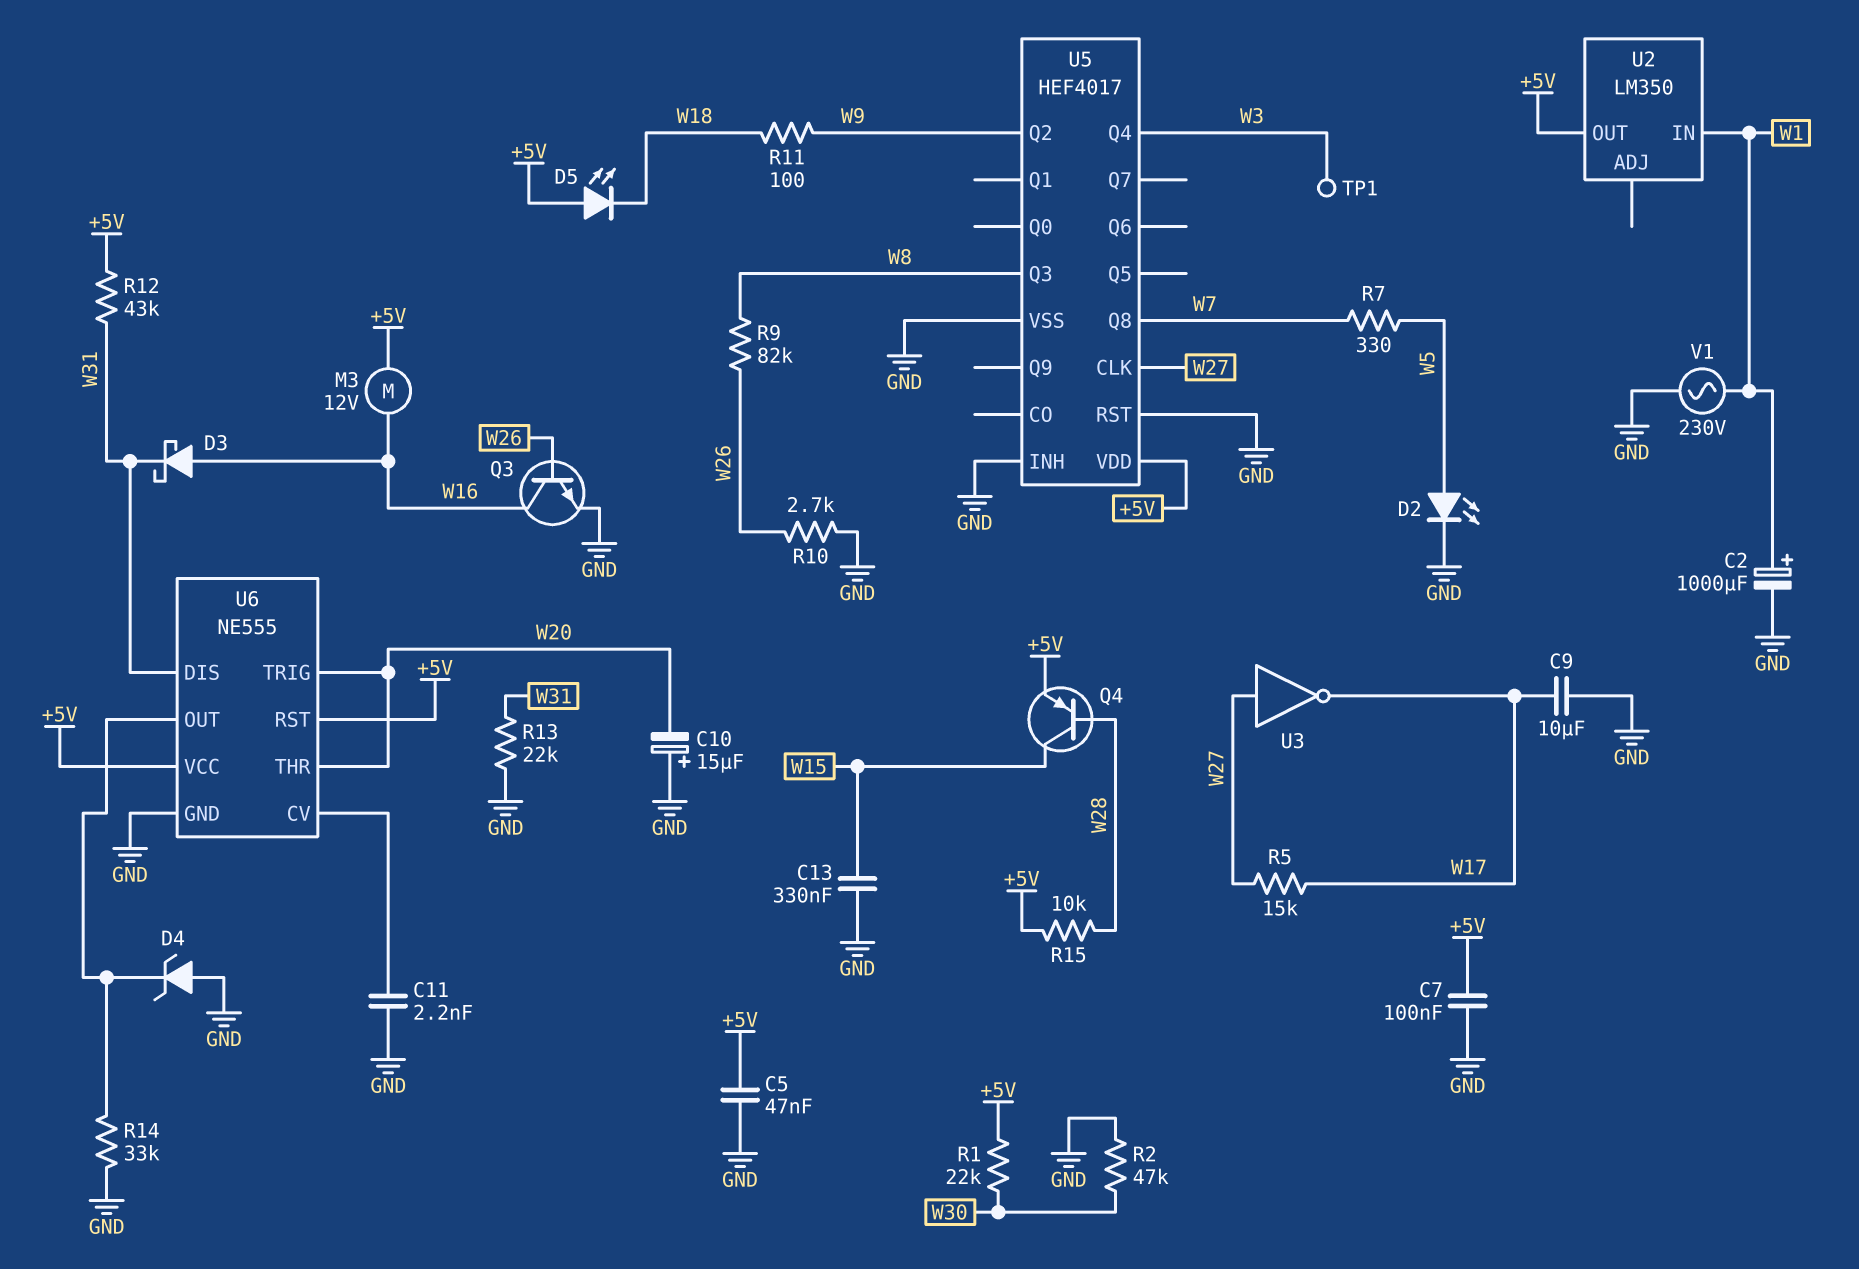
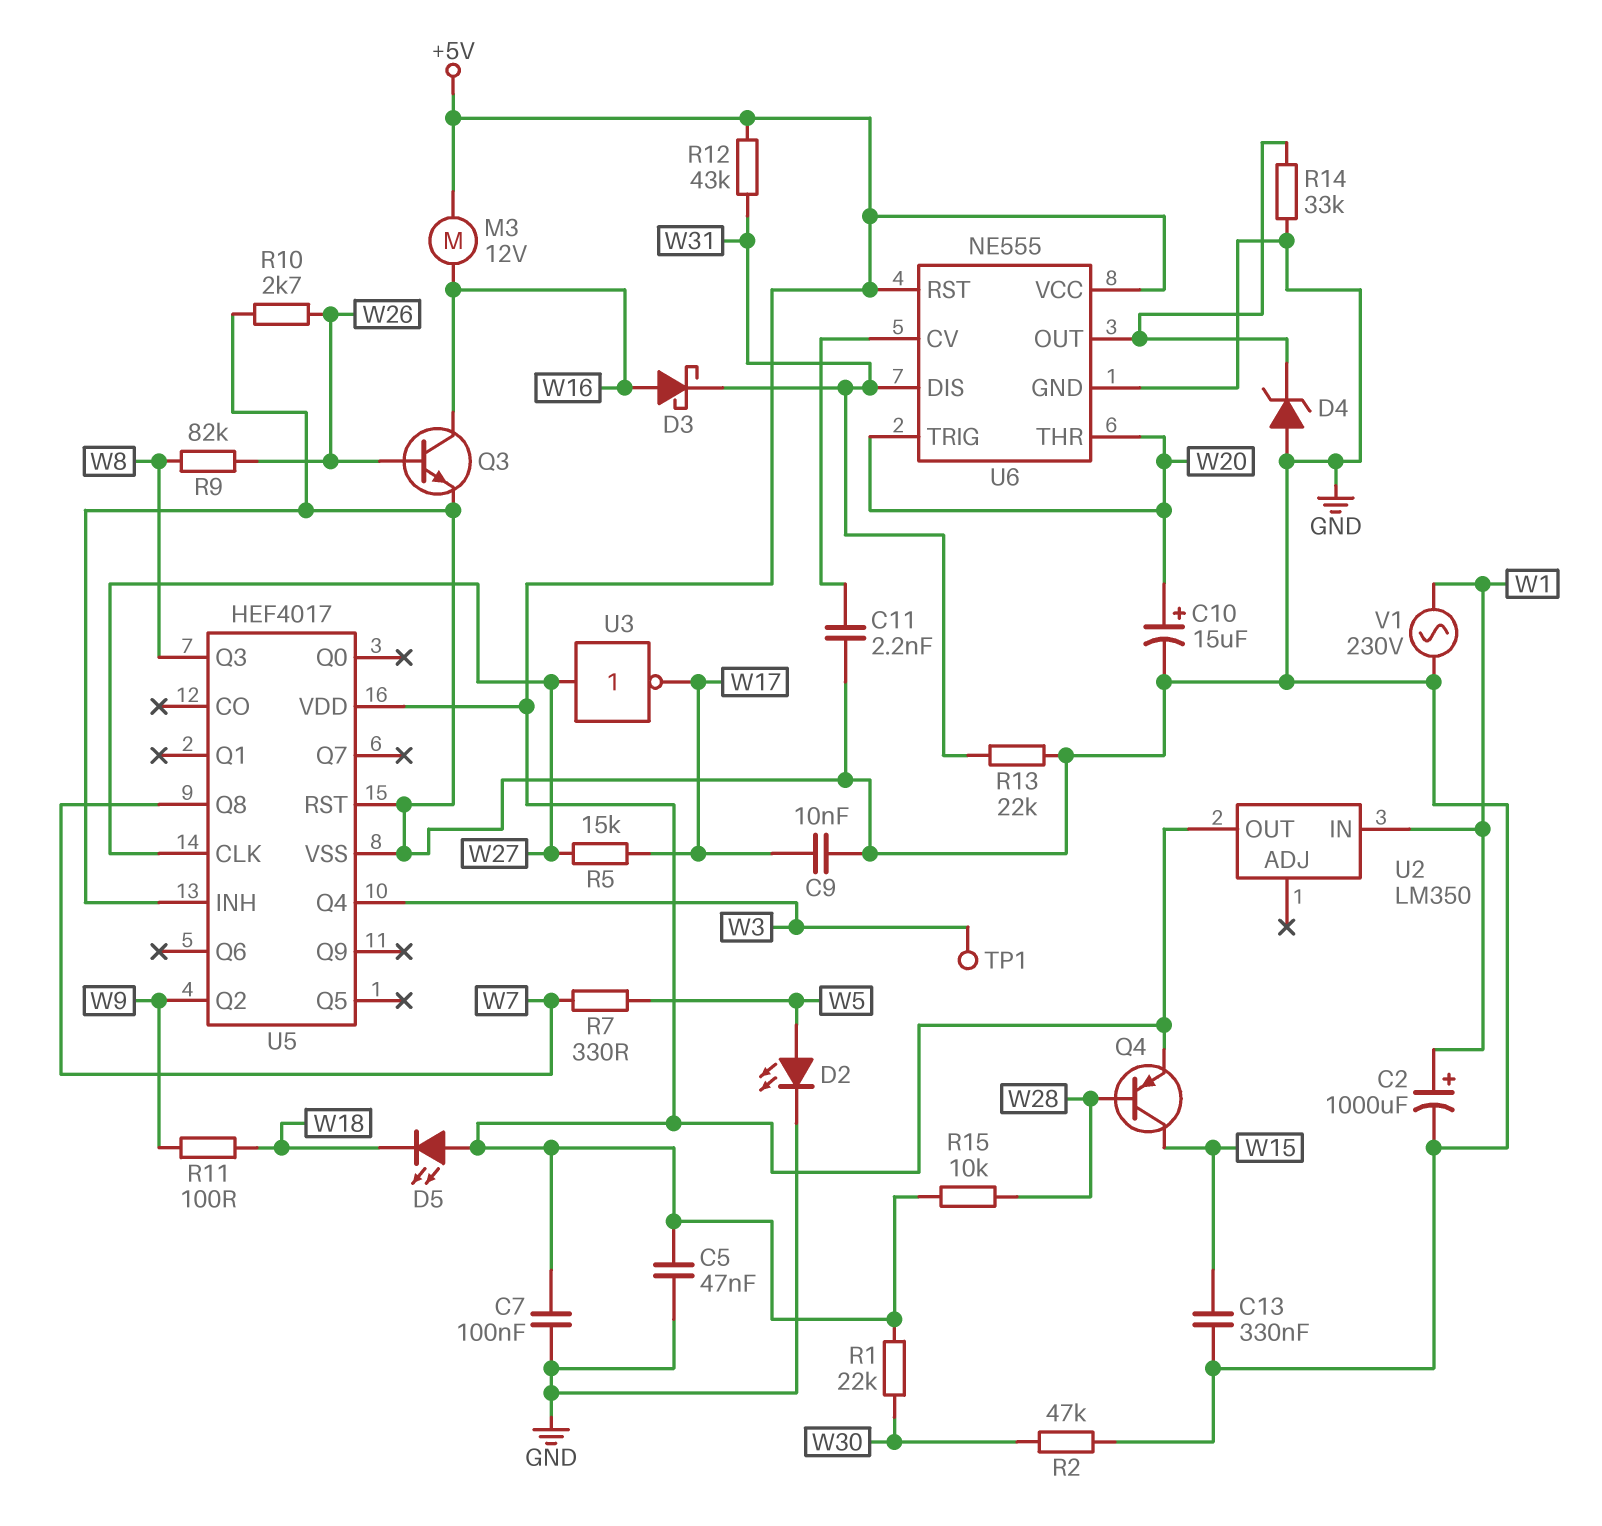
C9: 10uF (GND, W17) -> 10nF (GND, W17)
C10: 15uF (plus GND, minus W20) -> 15uF (plus W20, minus GND)

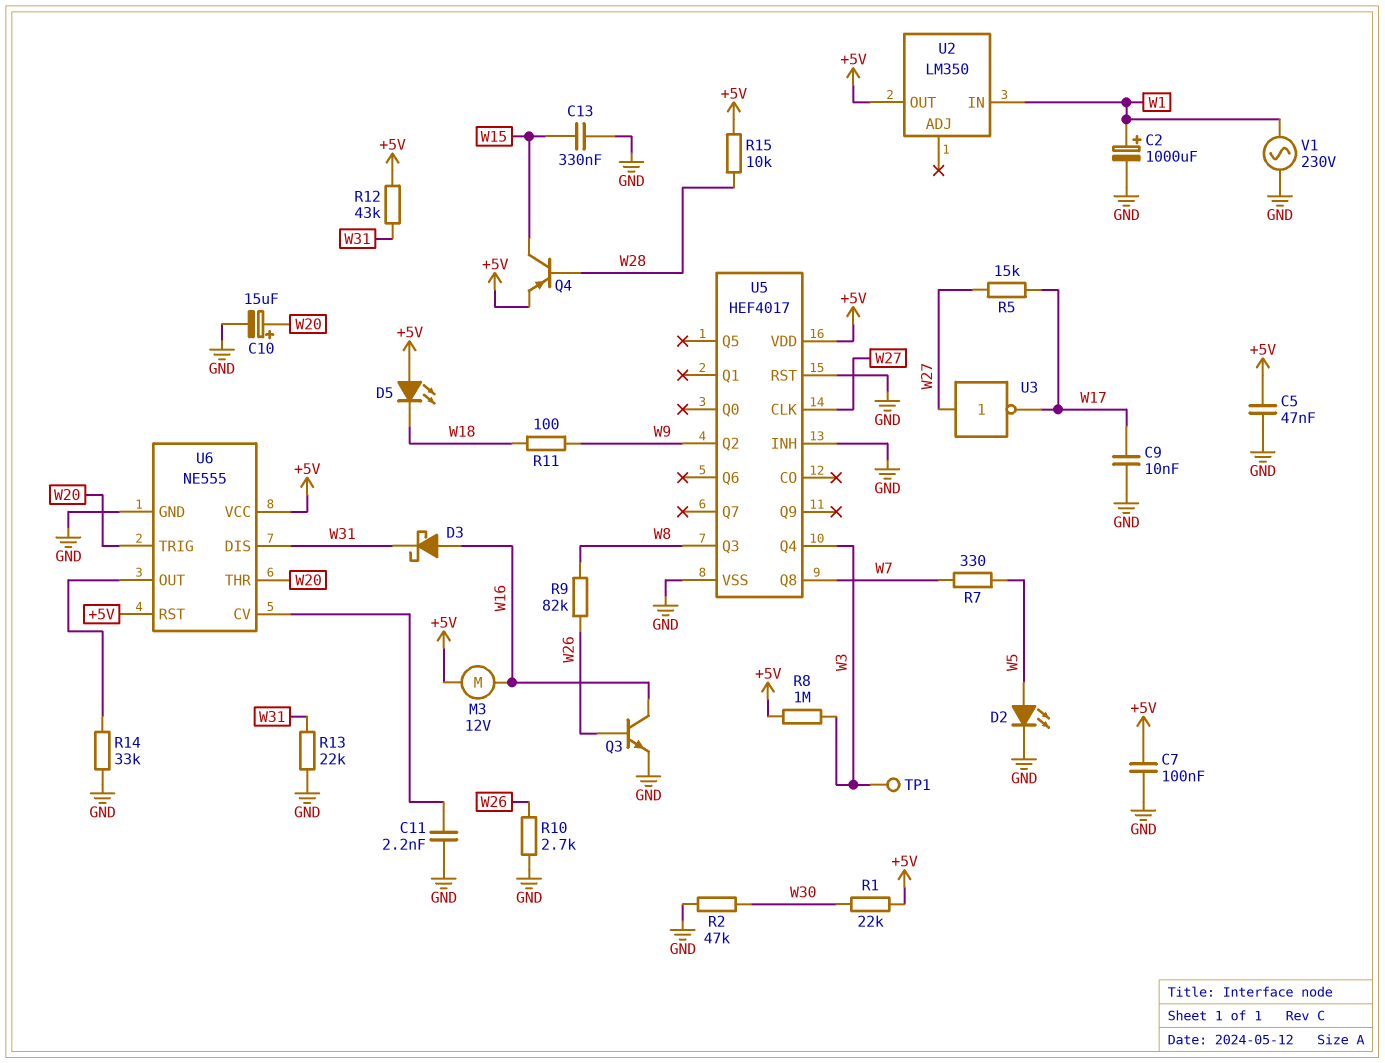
D4: zener (A GND, K U6/OUT) -> none
R8: none -> 1M (+5V, W3)

